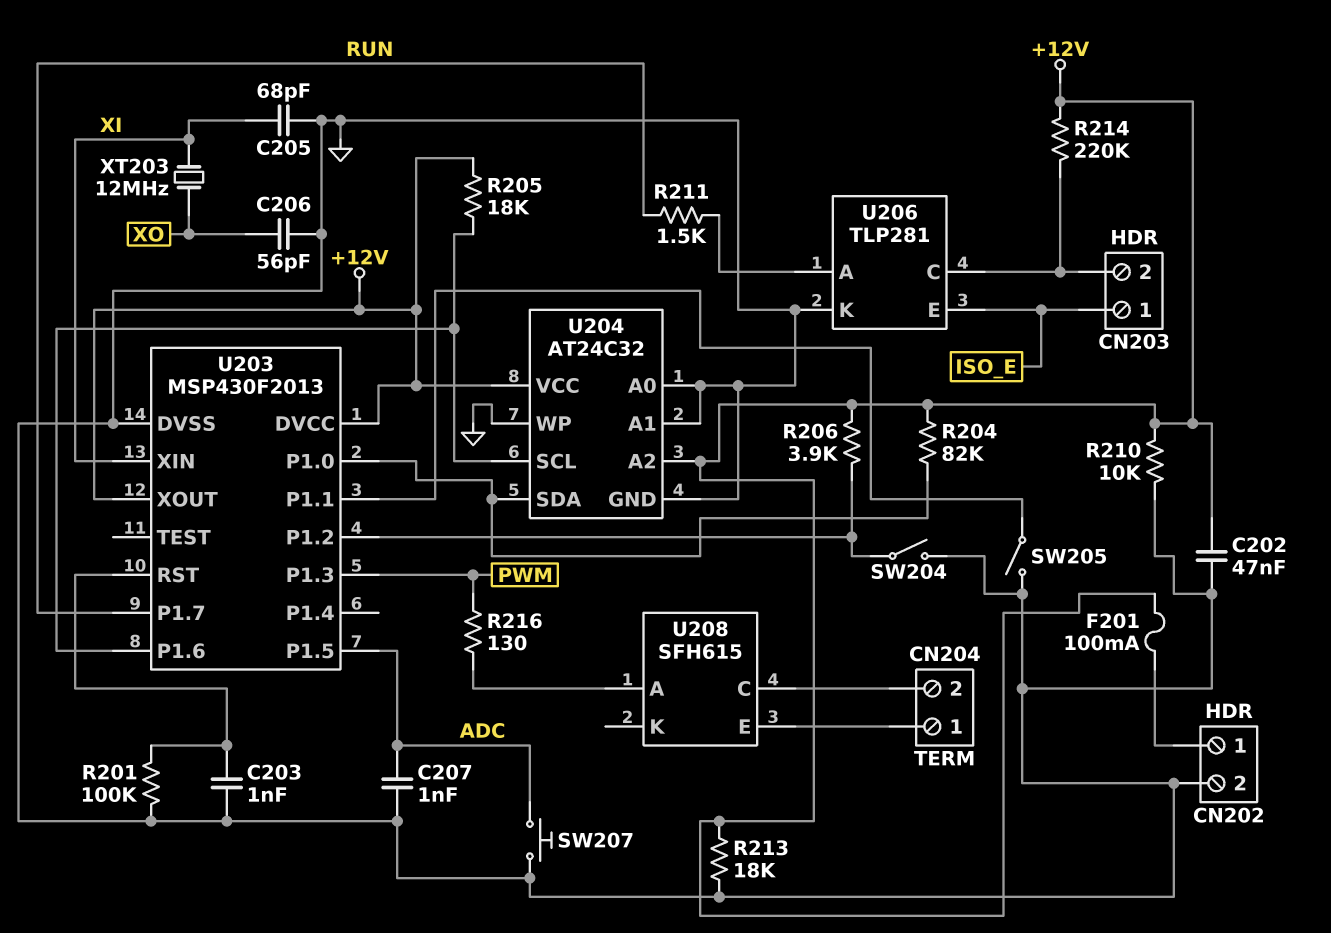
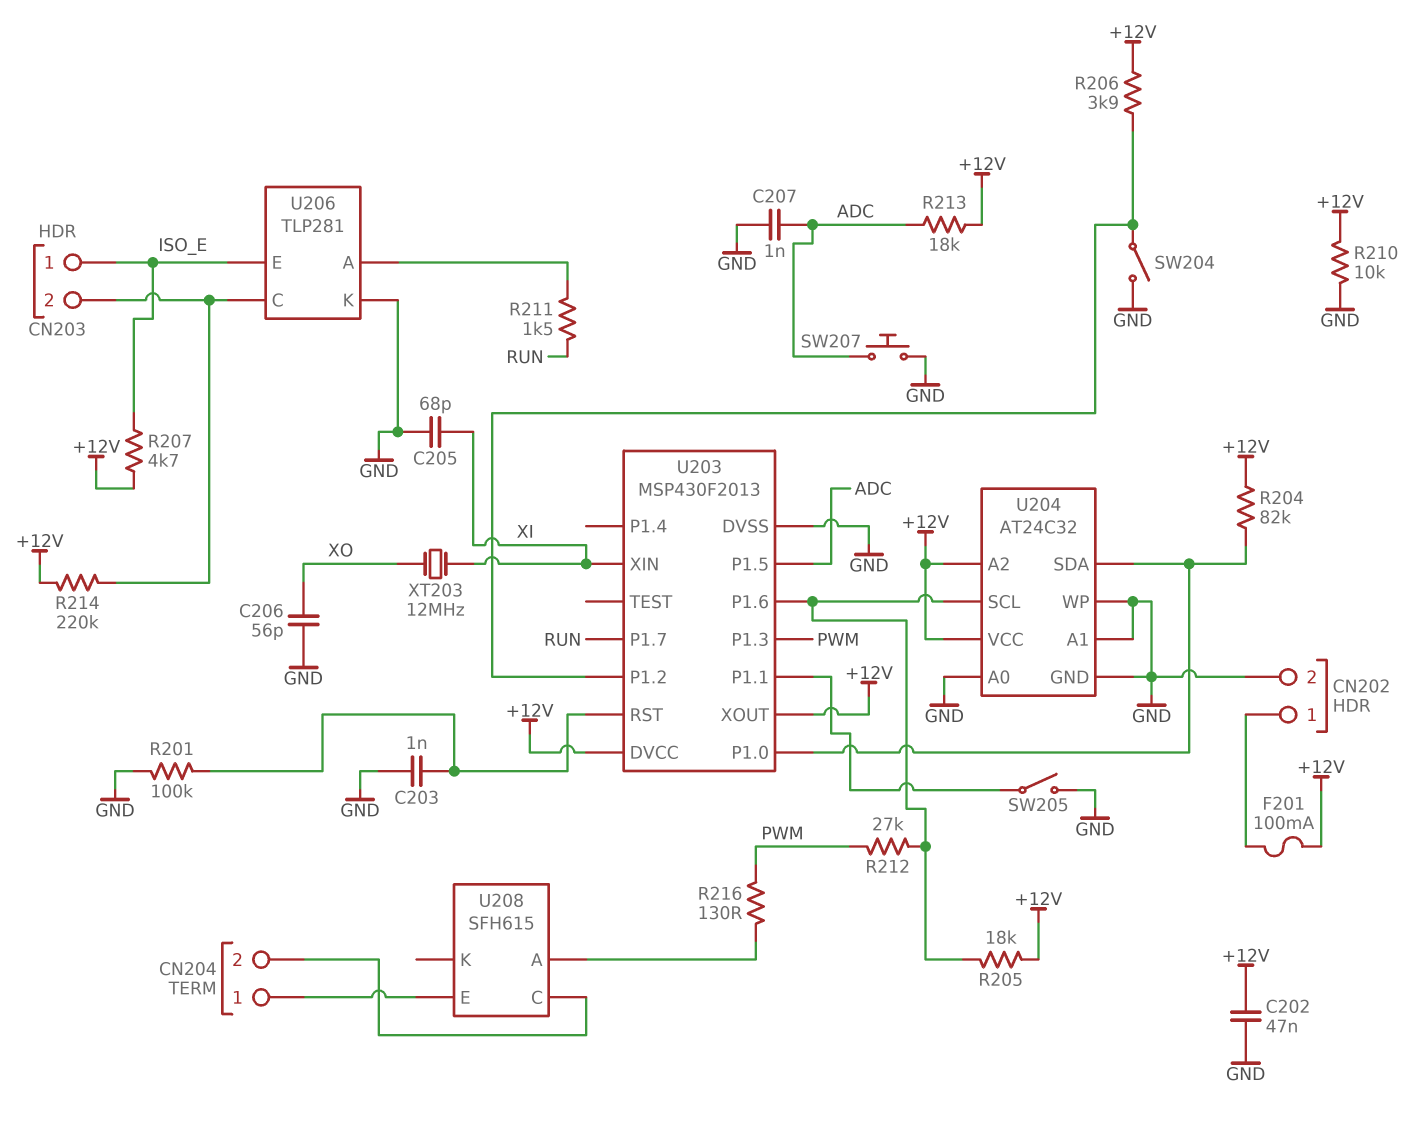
R207: none -> 4.7k (+12V, ISO_E)
R212: none -> 27k (PWM, U203/P1.6)
R213: 18k (+12V, GND) -> 18k (+12V, ADC)

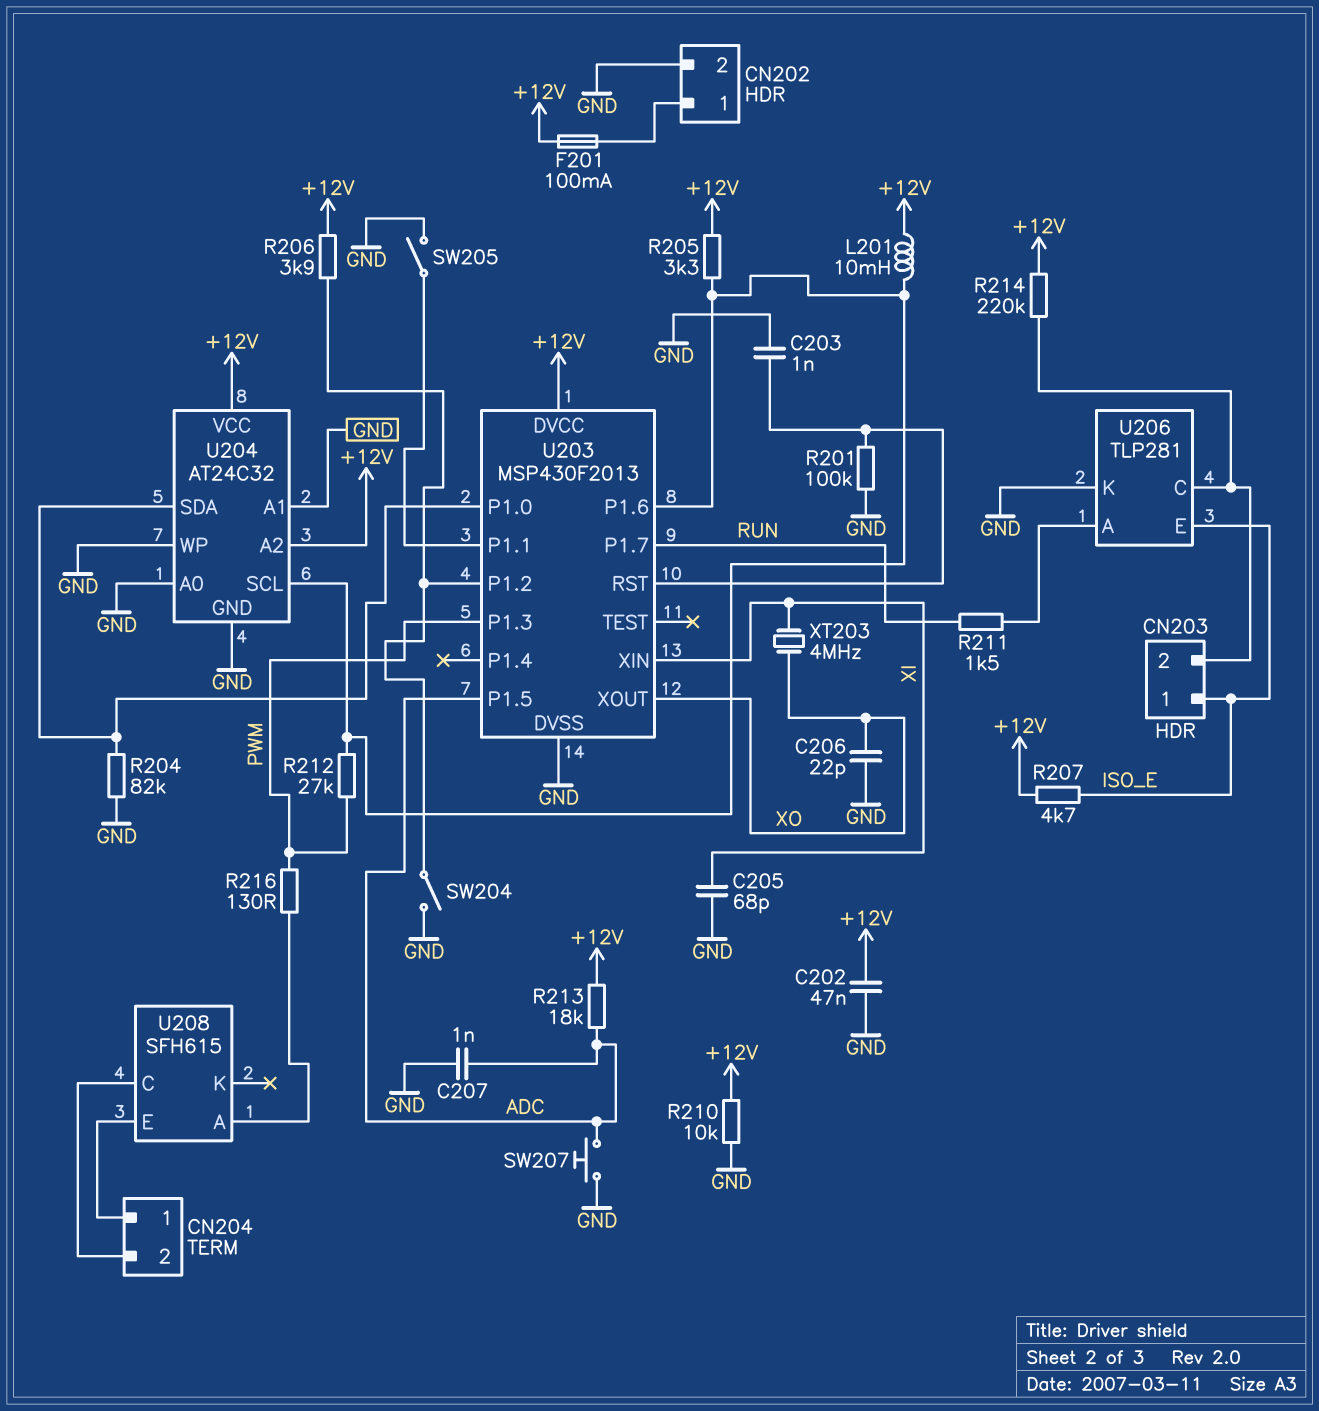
C206: 56pF (GND, XO) -> 22pF (GND, XO)
L201: none -> 10mH (+12V, U203/P1.6)
R204: 82k (+12V, U203/P1.0) -> 82k (GND, U203/P1.0)
R205: 18k (+12V, U203/P1.6) -> 3.3k (+12V, U203/P1.6)
U203 pin XOUT: +12V -> XO
XT203: 12MHz (XI, XO) -> 4MHz (XI, XO)

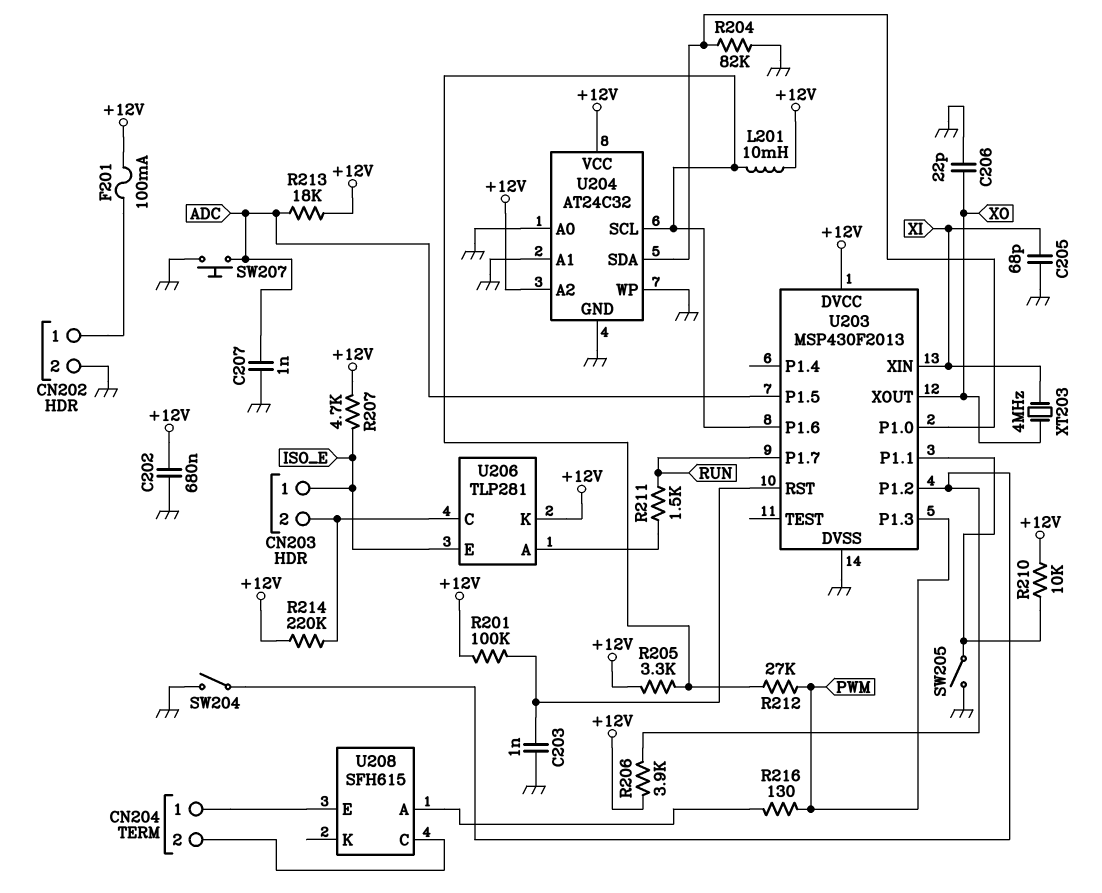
C202: 47nF (+12V, GND) -> 680nF (+12V, GND)
R201: 100k (GND, U203/RST) -> 100k (+12V, U203/RST)
R210: 10k (+12V, GND) -> 10k (+12V, U203/P1.1)
U206 pin K: GND -> +12V

